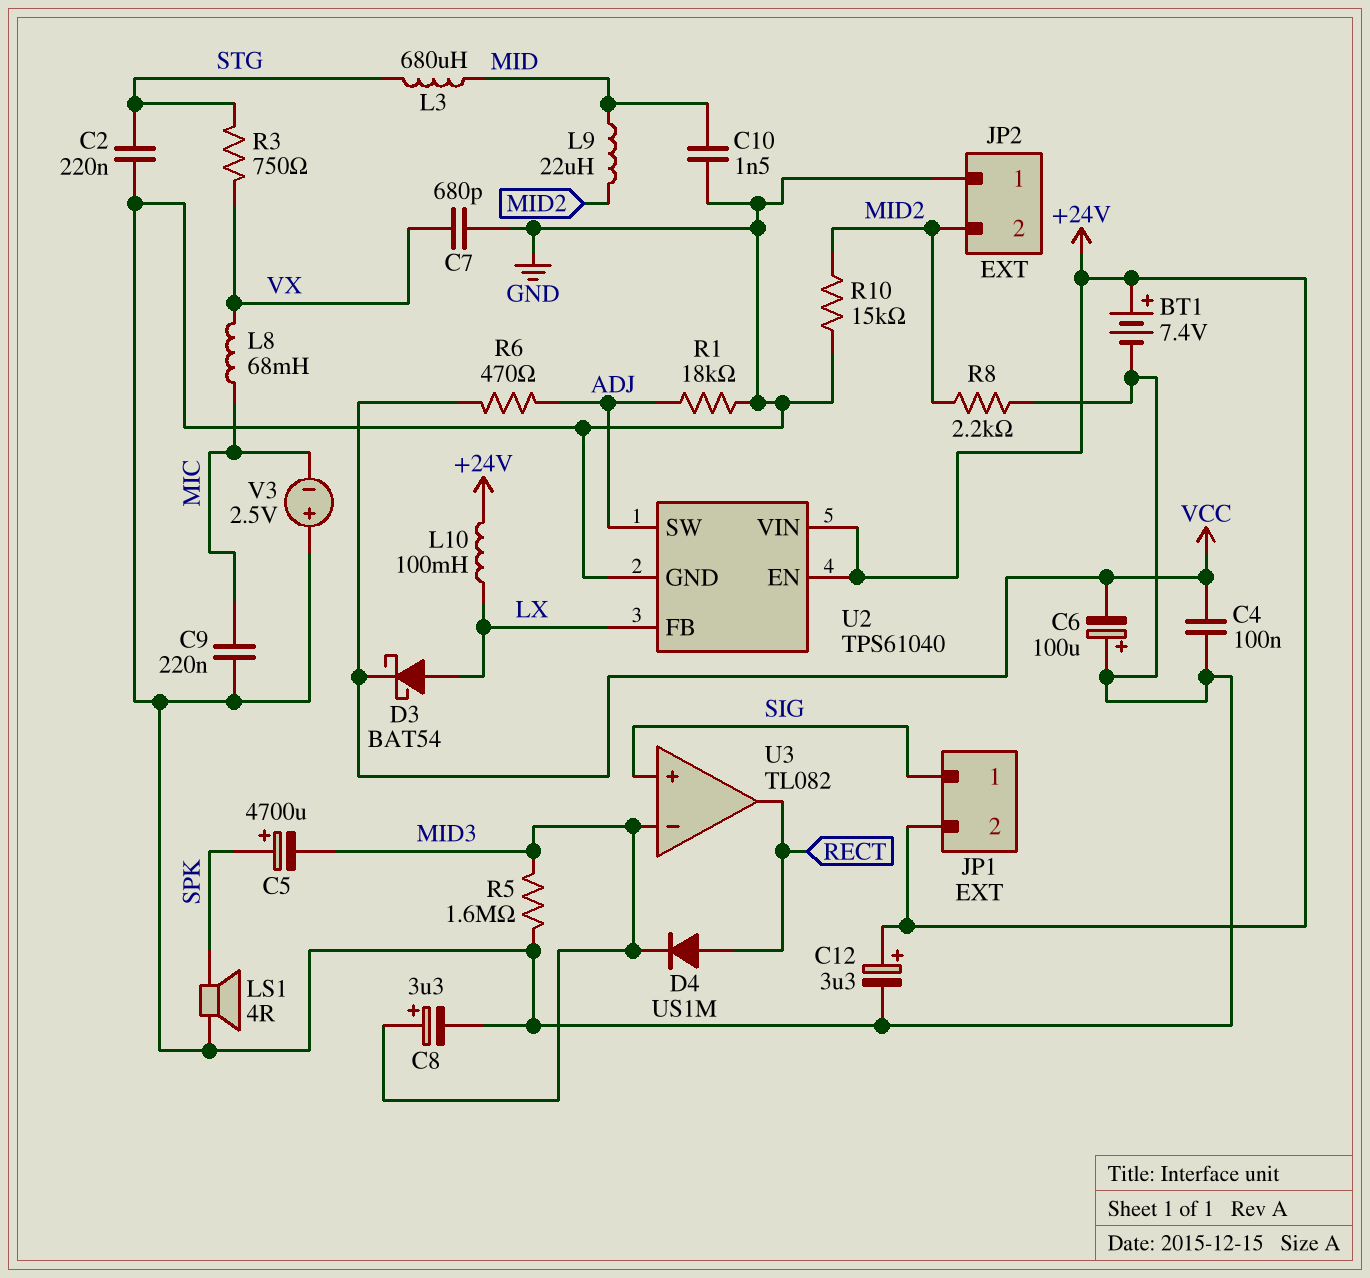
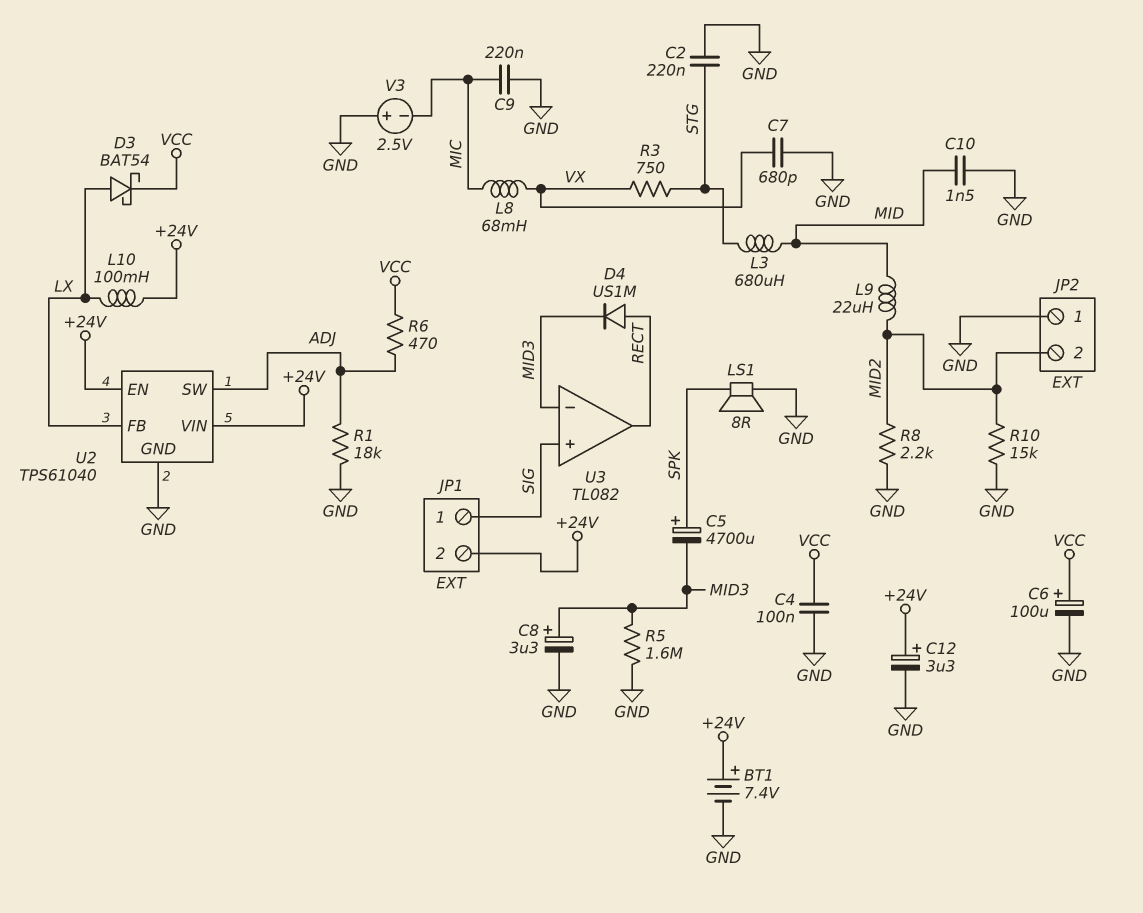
C6: 100uF (plus GND, minus VCC) -> 100uF (plus VCC, minus GND)
LS1: speaker 4R (GND, SPK) -> speaker 8R (GND, SPK)

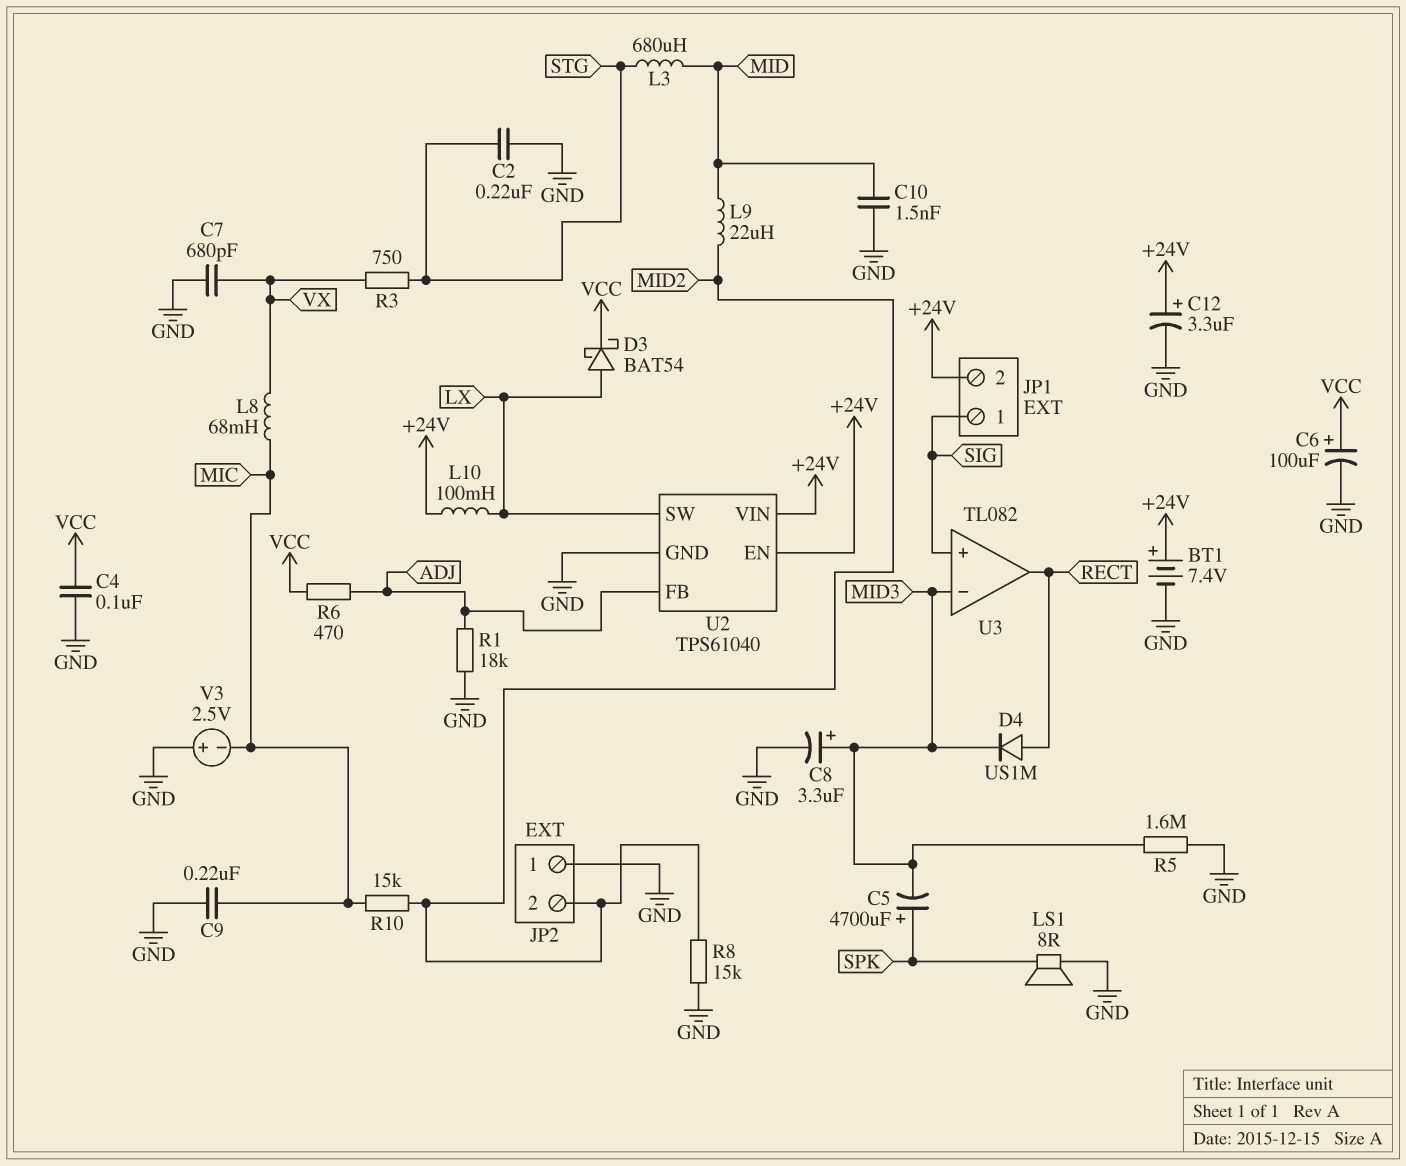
R8: 2.2k (GND, MID2) -> 15k (GND, MID2)
R10: 15k (GND, MID2) -> 15k (MIC, MID2)
U2 pin FB: LX -> ADJ
U2 pin SW: ADJ -> LX

